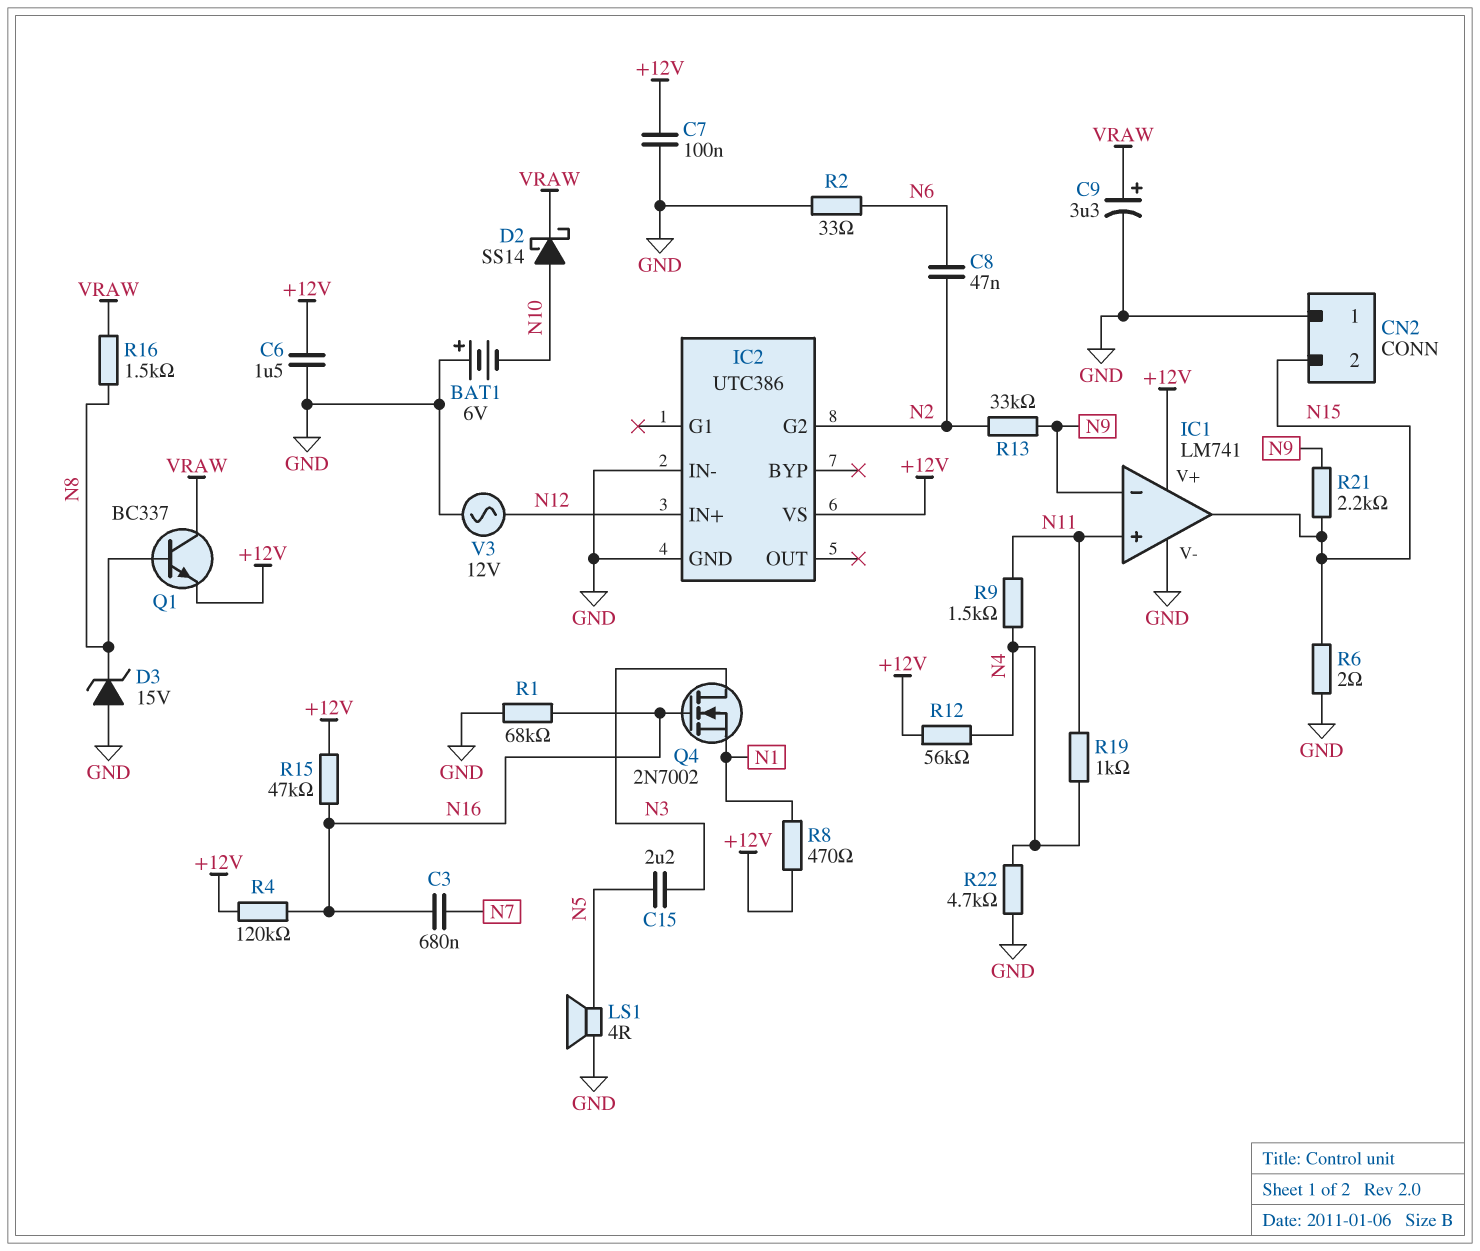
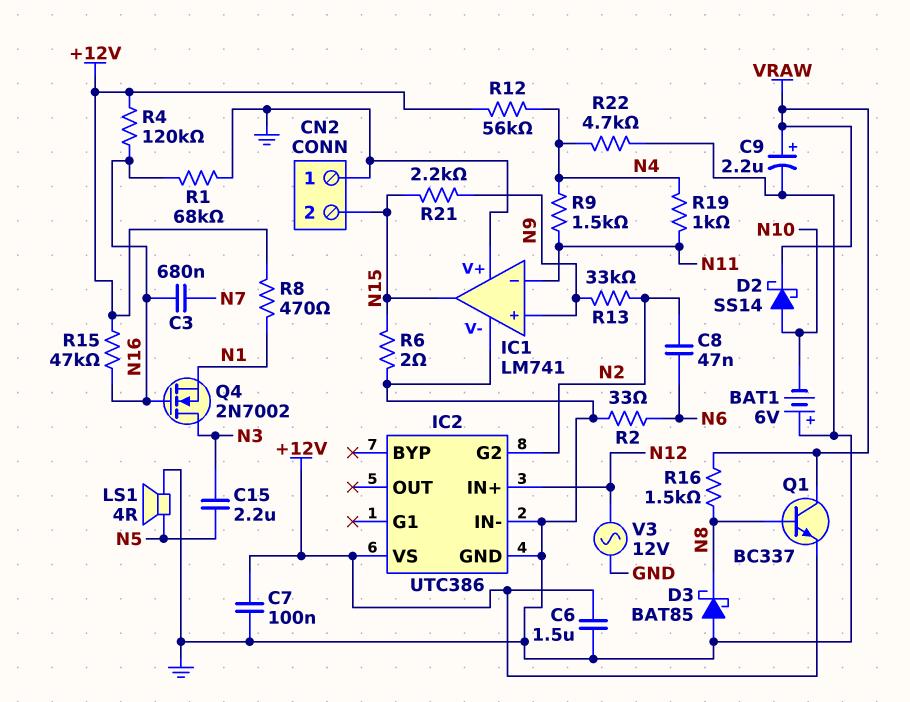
C9: 3.3uF (plus VRAW, minus GND) -> 2.2uF (plus VRAW, minus GND)
D3: zener 15V (A GND, K N8) -> schottky BAT85 (A GND, K N8)
IC1 pin V+: +12V -> GND
IC1 pin in+: N11 -> N9
IC1 pin in-: N9 -> N11

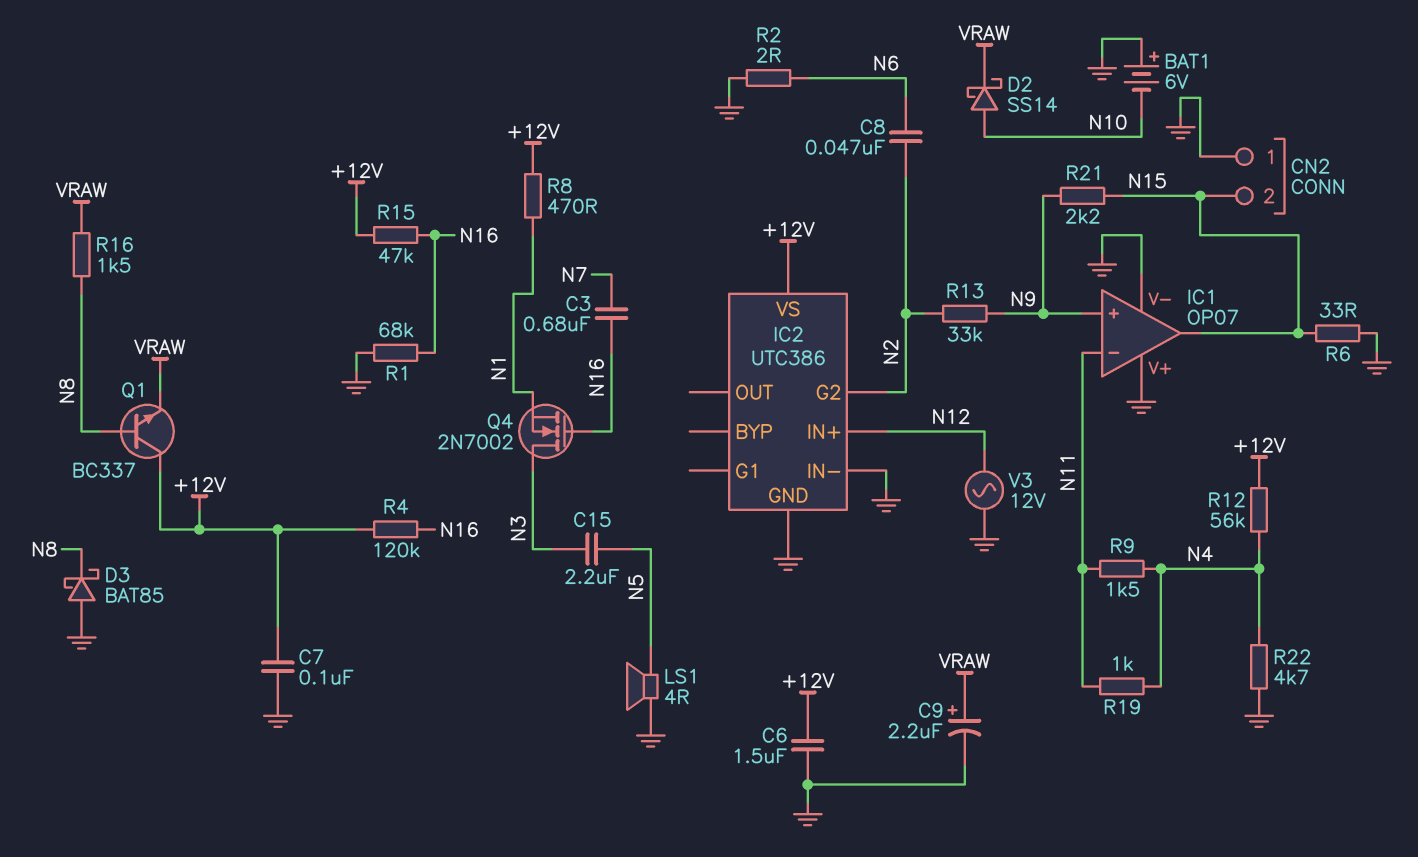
IC1: LM741 -> OP07
Q1: NPN BC337 (B N8, C VRAW, E +12V) -> NPN BC337 (B N8, C +12V, E VRAW)
R2: 33 (GND, N6) -> 2 (GND, N6)
R6: 2 (GND, N15) -> 33 (GND, N15)

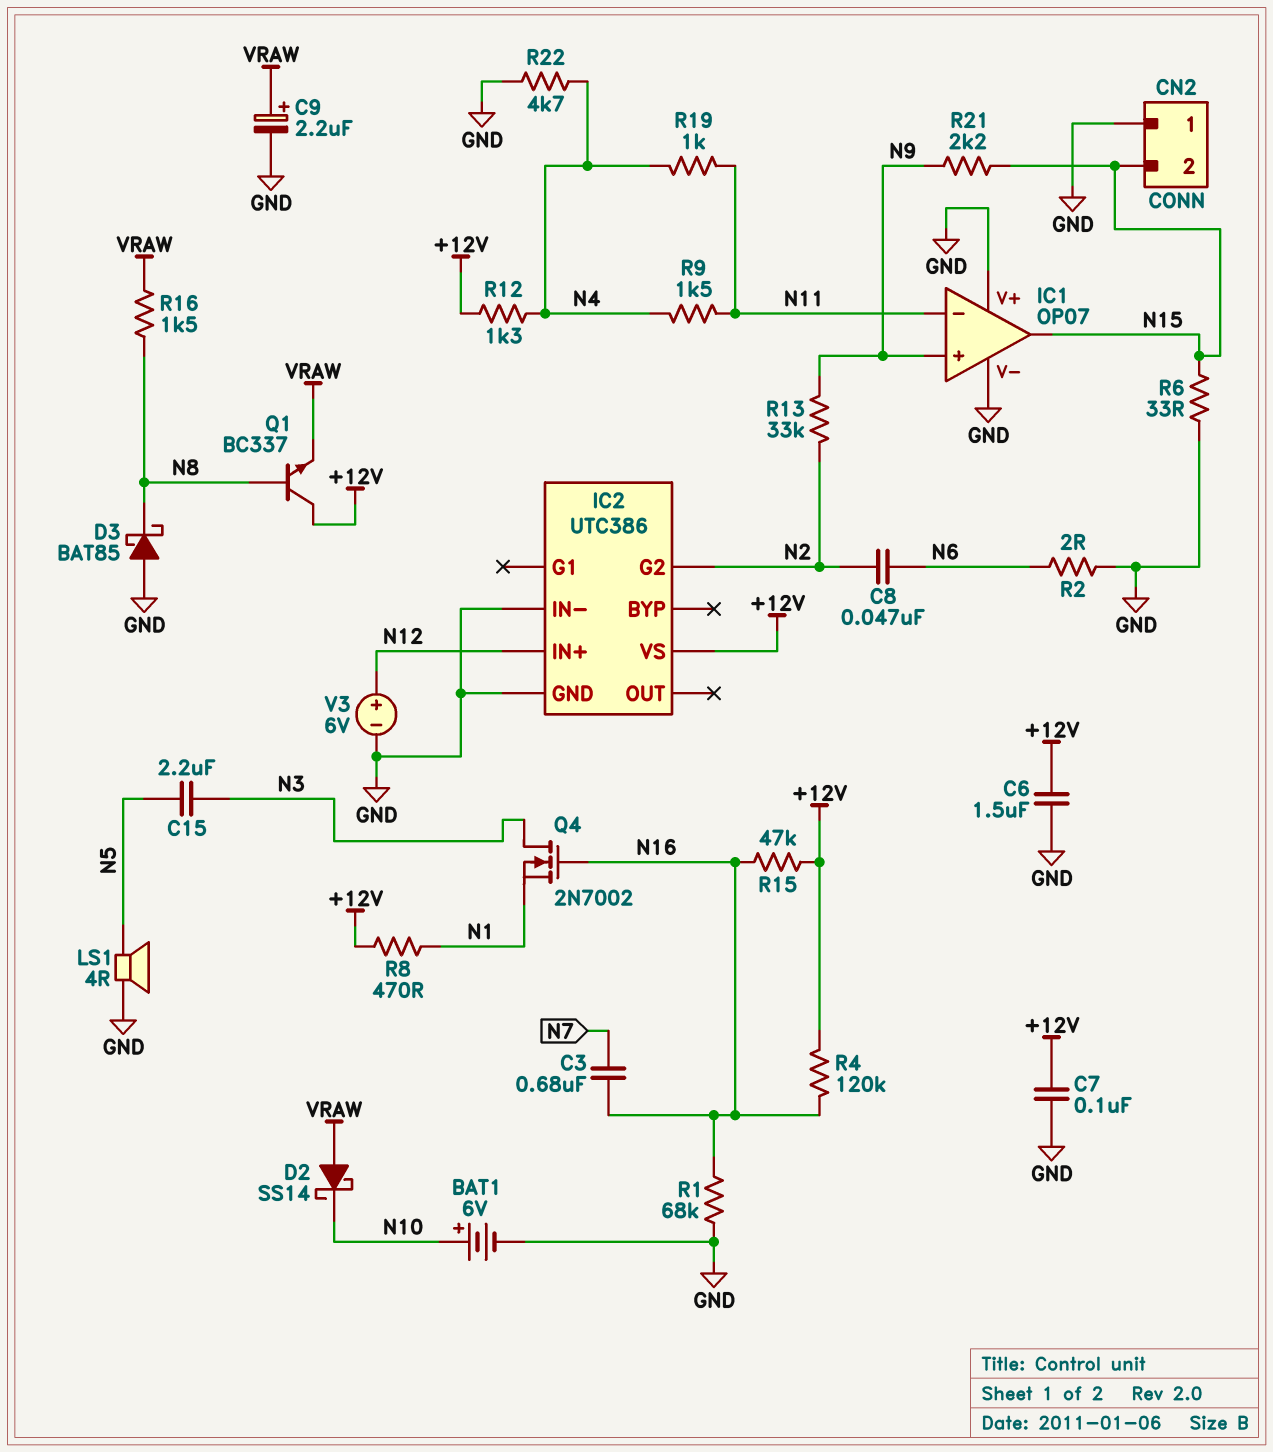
BAT1: 6V (plus GND, minus N10) -> 6V (plus N10, minus GND)
D2: schottky SS14 (A N10, K VRAW) -> schottky SS14 (A VRAW, K N10)
R12: 56k (+12V, N4) -> 1.3k (+12V, N4)
V3: AC 12V (GND, N12) -> 6V (plus N12, minus GND)

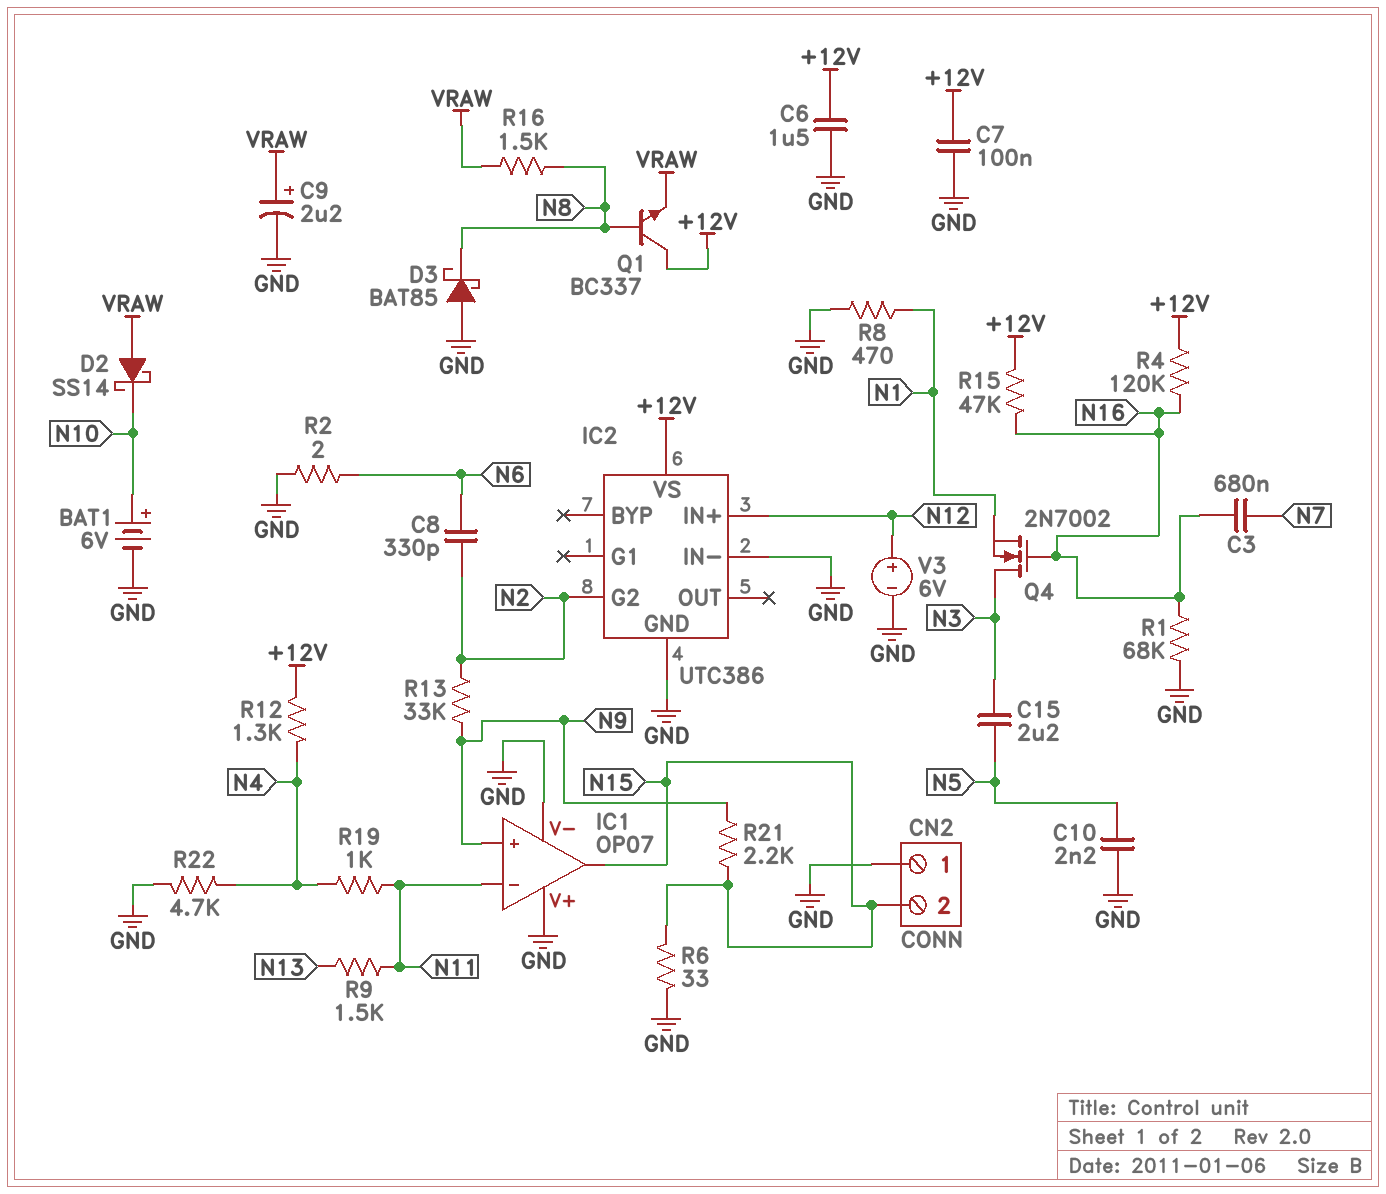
C8: 47nF (N2, N6) -> 330pF (N2, N6)
C10: none -> 2.2nF (GND, N5)
LS1: speaker 4R (GND, N5) -> none
R8: 470 (+12V, N1) -> 470 (GND, N1)
R9: 1.5k (N4, N11) -> 1.5k (N11, N13)

